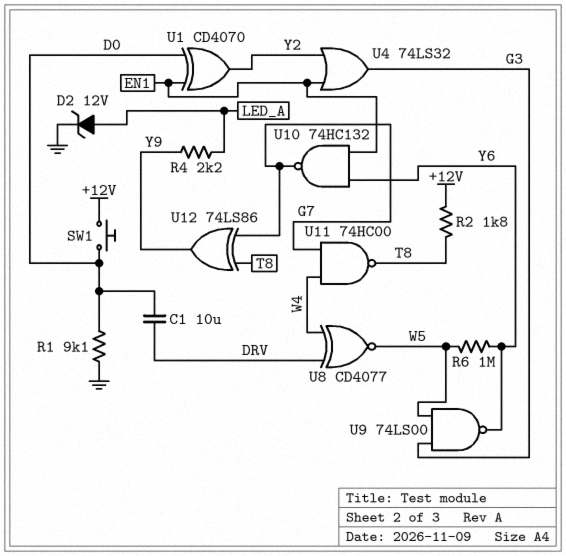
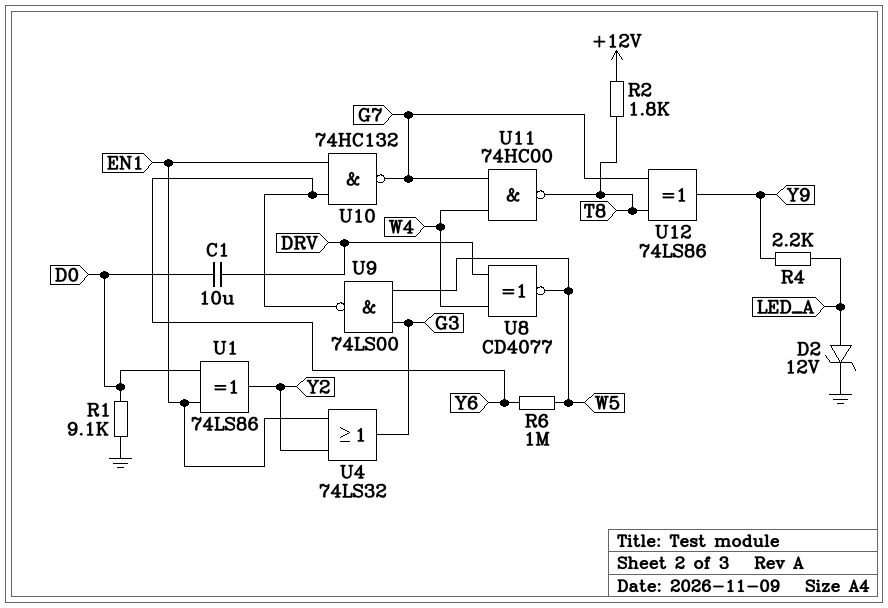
SW1: button (+12V, D0) -> none
U1: XOR CD4070 (in D0, in EN1, out Y2) -> XOR 74LS86 (in D0, in EN1, out Y2)

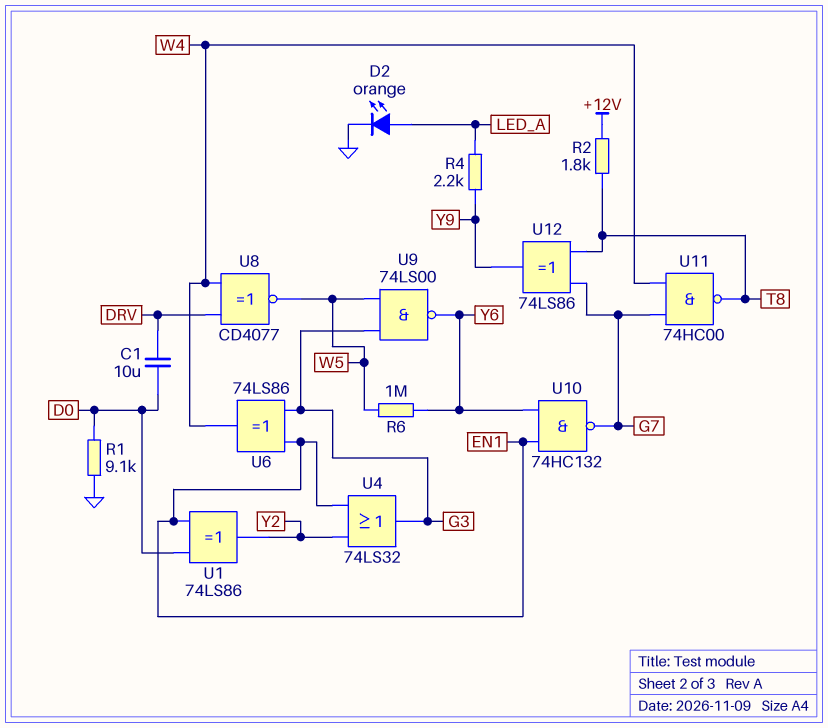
D2: zener 12V (A LED_A, K GND) -> LED orange (A LED_A, K GND)
U6: none -> XOR 74LS86 (in EN1, in G3, out W4)

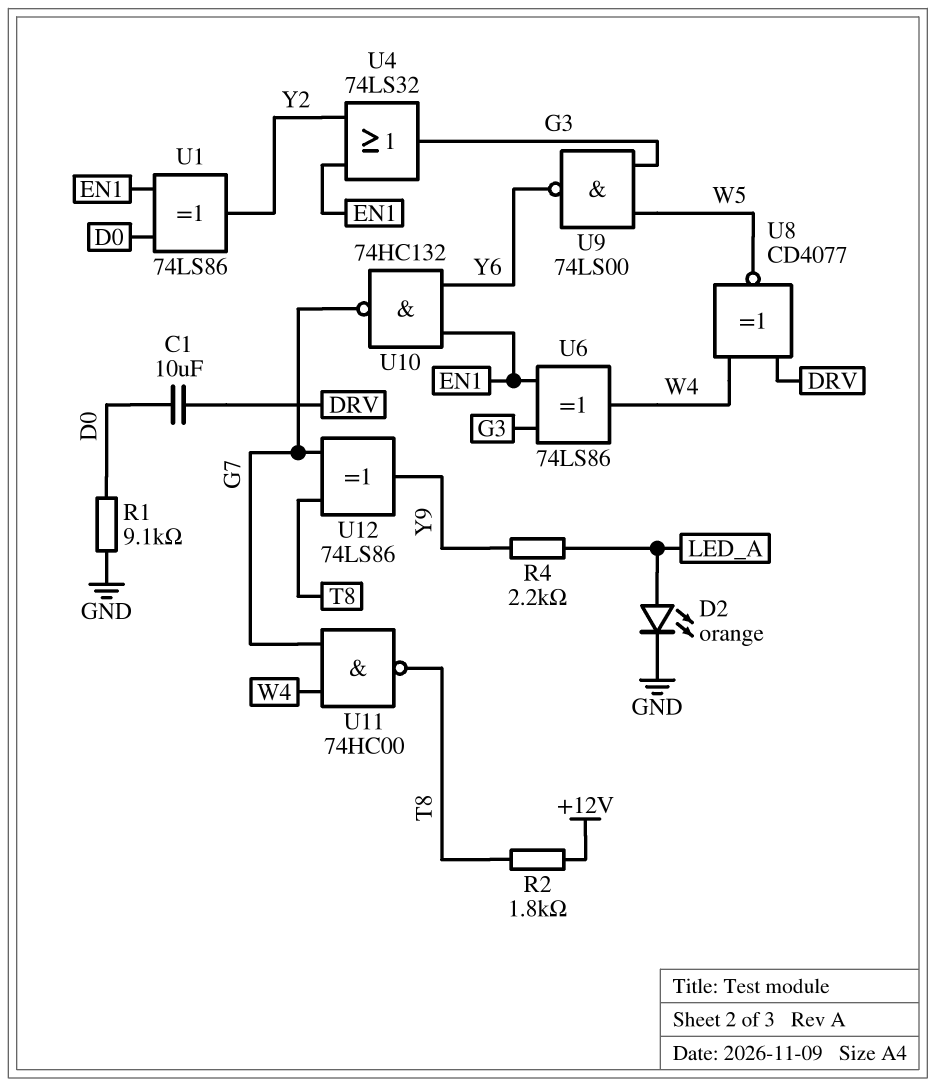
R6: 1M (W5, Y6) -> none

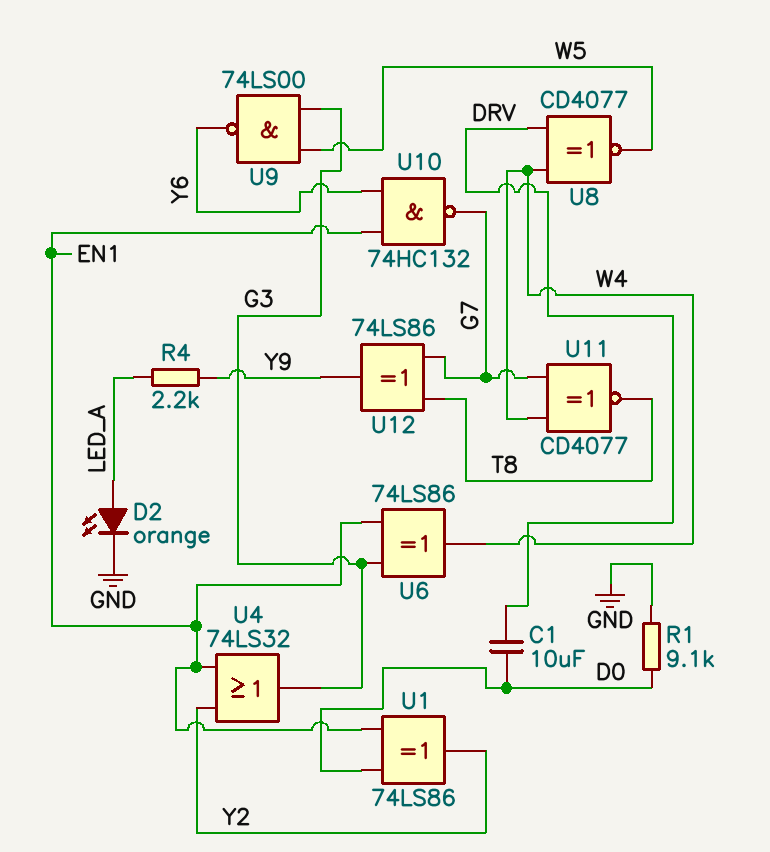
R2: 1.8k (+12V, T8) -> none
U11: NAND 74HC00 (in G7, in W4, out T8) -> XNOR CD4077 (in G7, in W4, out T8)

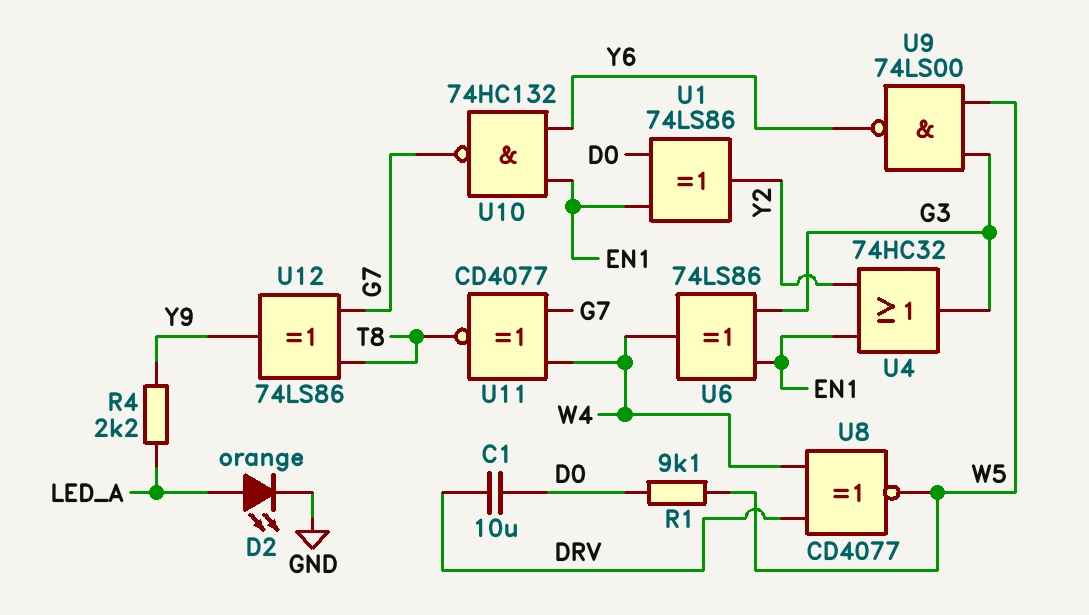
R1: 9.1k (D0, GND) -> 9.1k (D0, W5)
U4: OR 74LS32 (in EN1, in Y2, out G3) -> OR 74HC32 (in EN1, in Y2, out G3)

